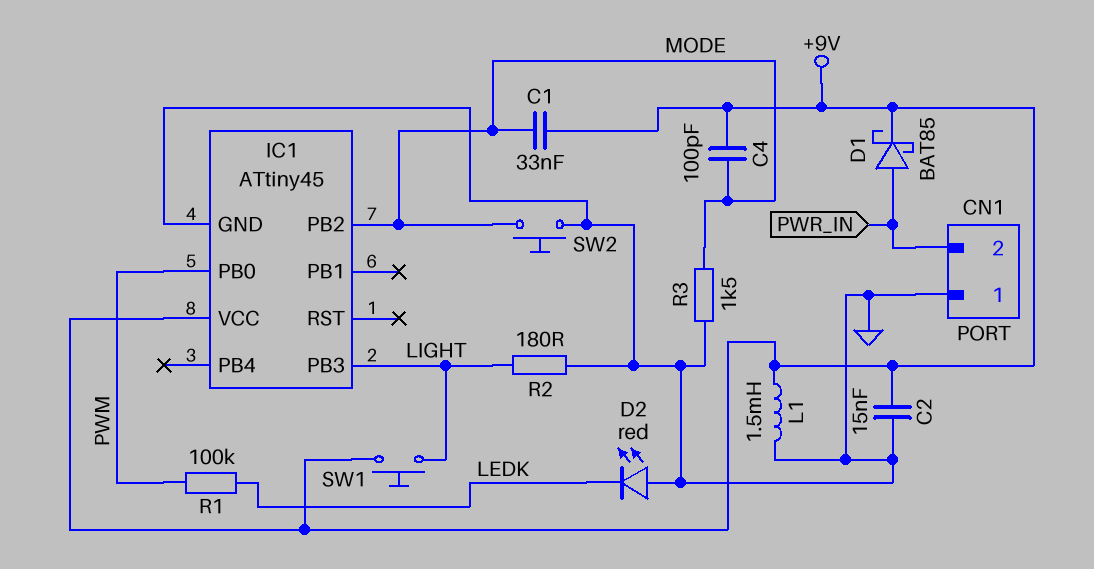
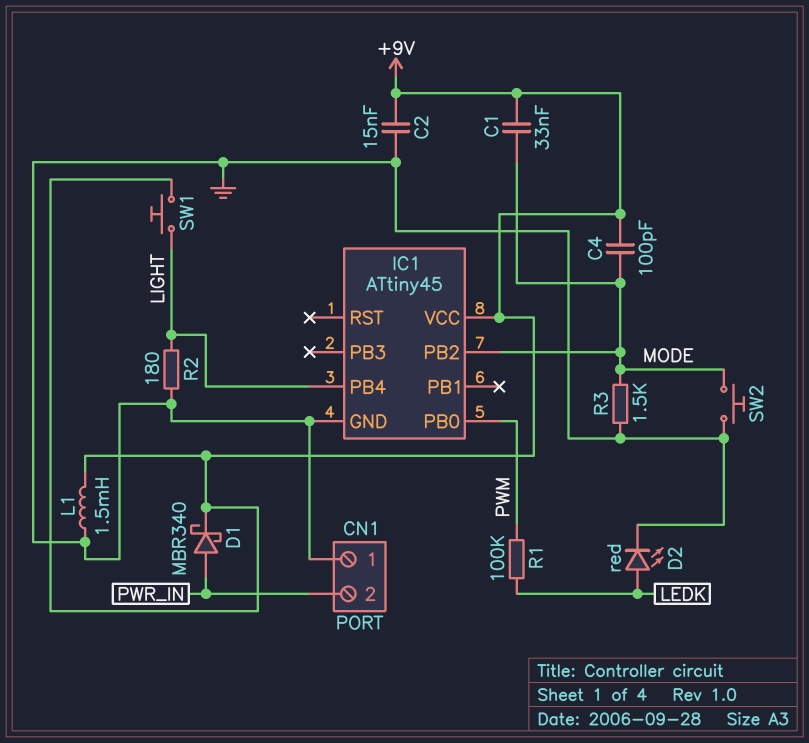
D1: schottky BAT85 (A PWR_IN, K +9V) -> schottky MBR340 (A PWR_IN, K +9V)
D2: LED red (A GND, K LEDK) -> LED red (A LEDK, K GND)
IC1 pin PB3: LIGHT -> none
IC1 pin PB4: none -> LIGHT

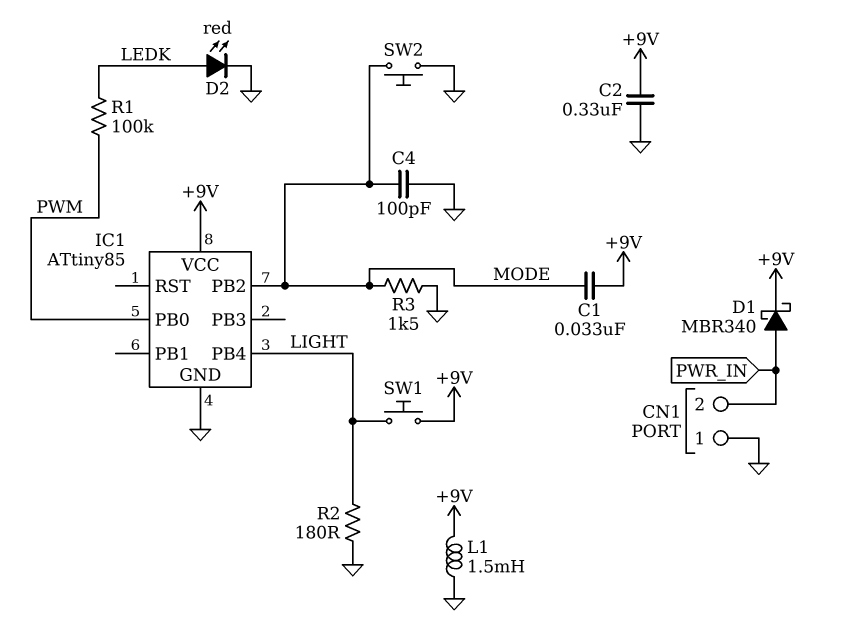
C2: 15nF (+9V, GND) -> 330nF (+9V, GND)
C4: 100pF (+9V, MODE) -> 100pF (GND, MODE)
IC1: ATtiny45 -> ATtiny85

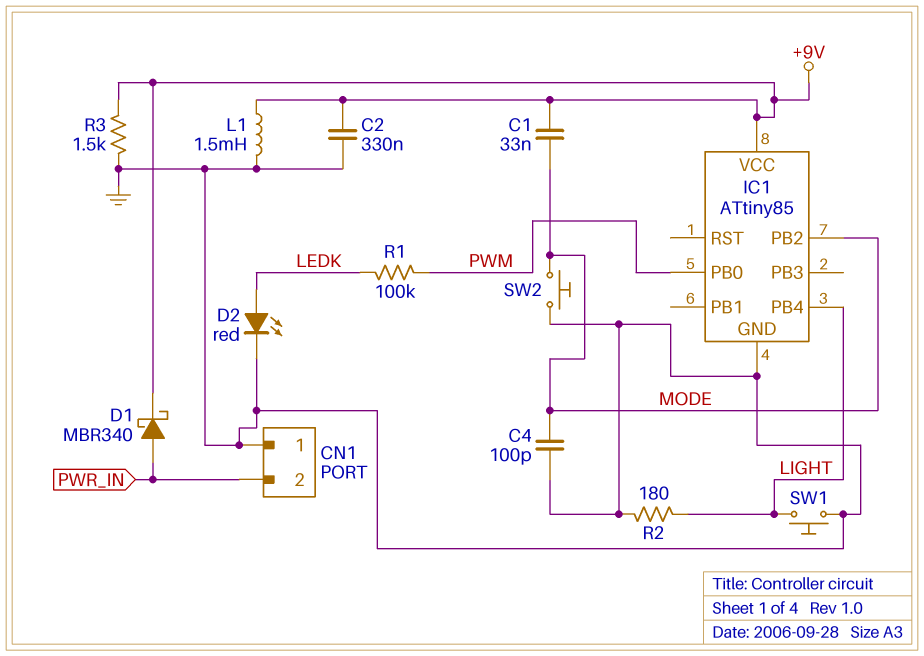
R3: 1.5k (GND, MODE) -> 1.5k (+9V, GND)
SW1: button (+9V, LIGHT) -> button (GND, LIGHT)

